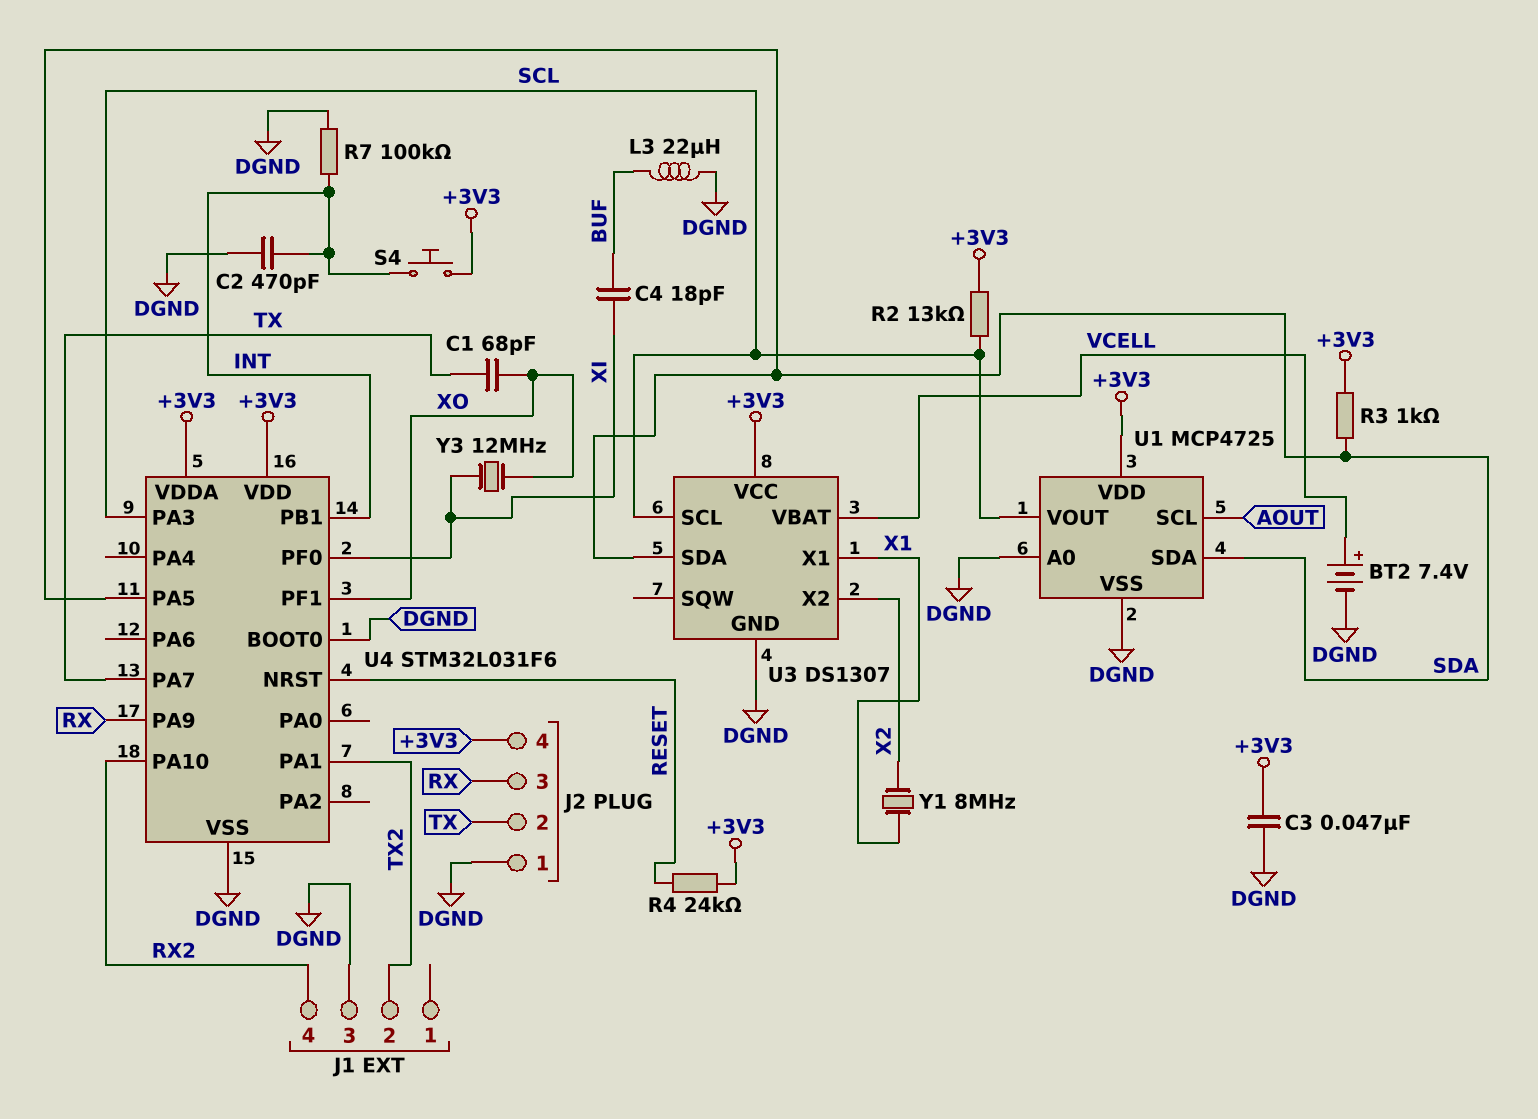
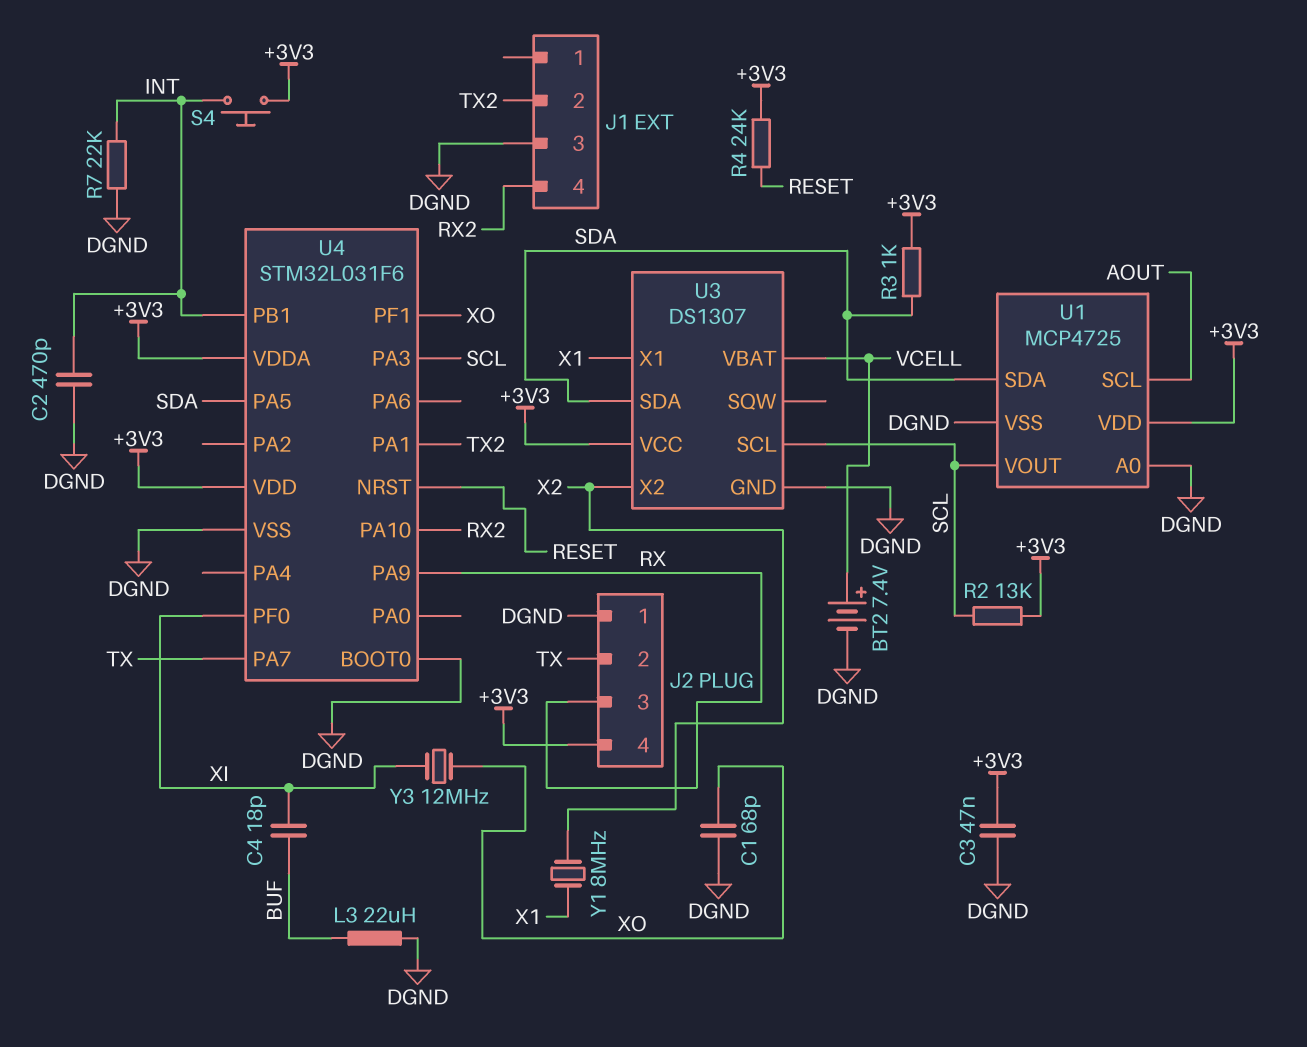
C1: 68pF (TX, XO) -> 68pF (DGND, XO)
R7: 100k (DGND, INT) -> 22k (DGND, INT)

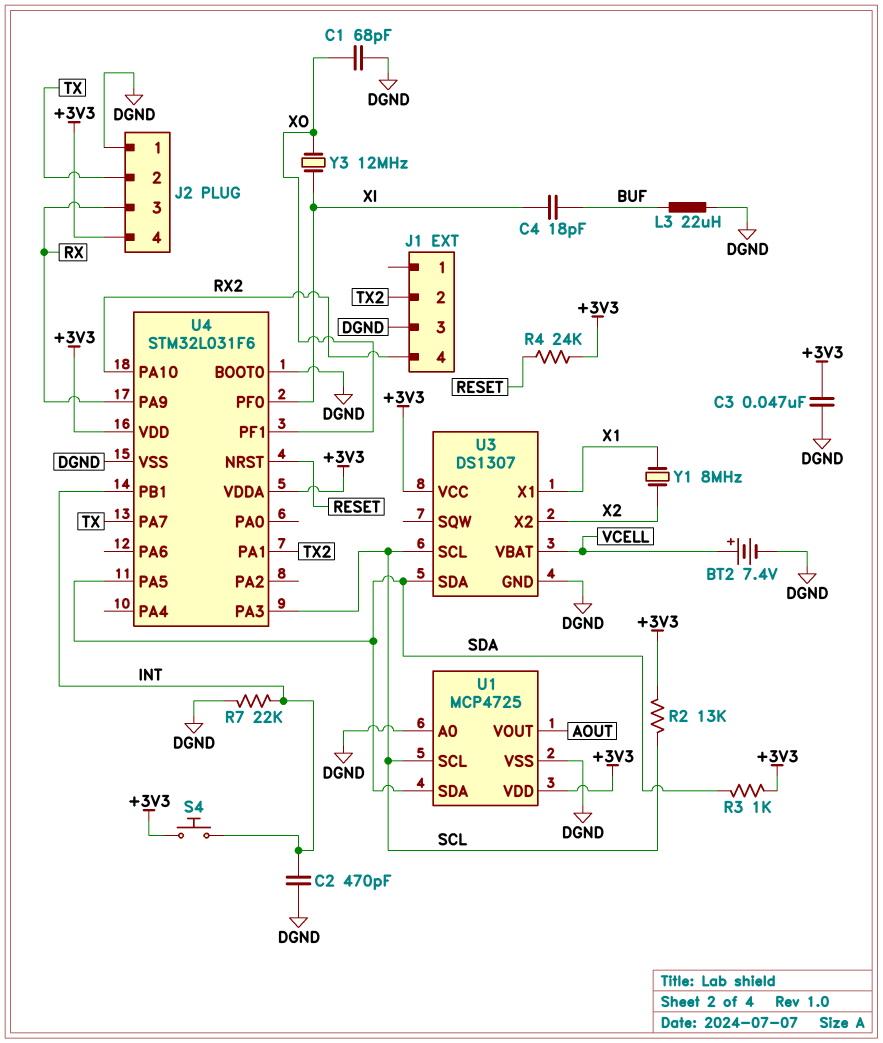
U1 pin SCL: AOUT -> SCL
U1 pin VOUT: SCL -> AOUT

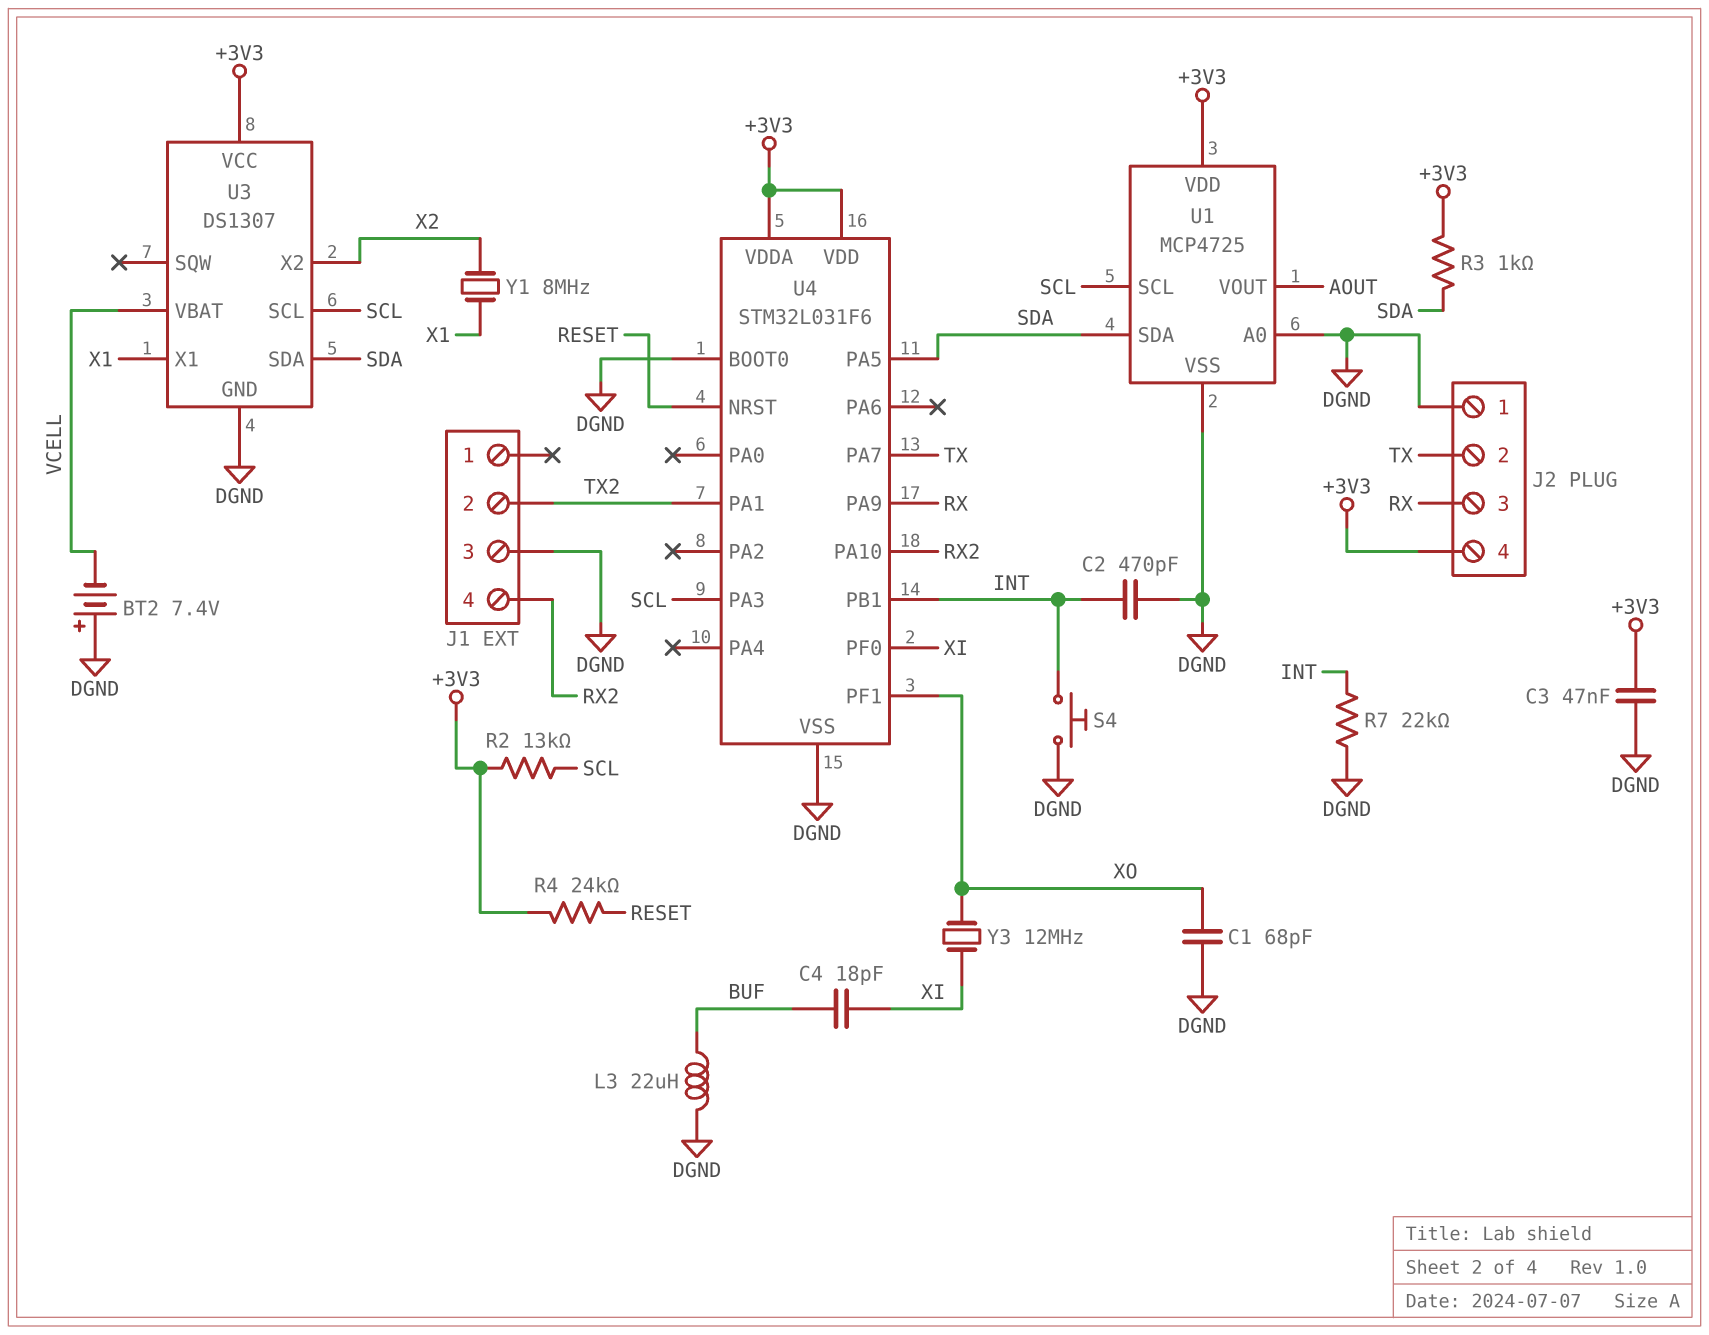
BT2: 7.4V (plus VCELL, minus DGND) -> 7.4V (plus DGND, minus VCELL)
S4: button (+3V3, INT) -> button (DGND, INT)

